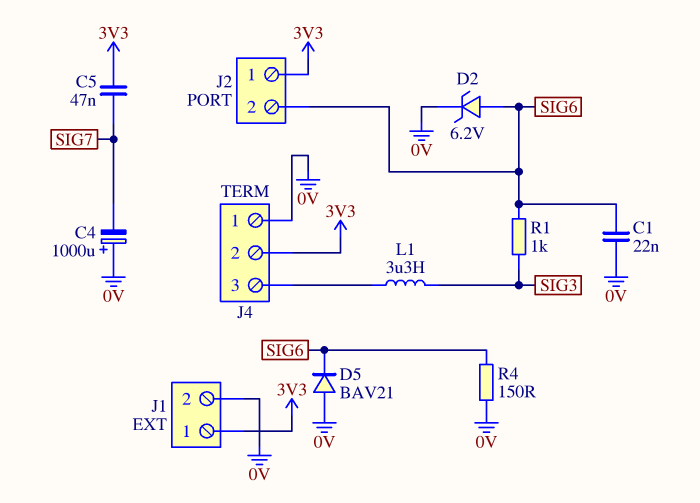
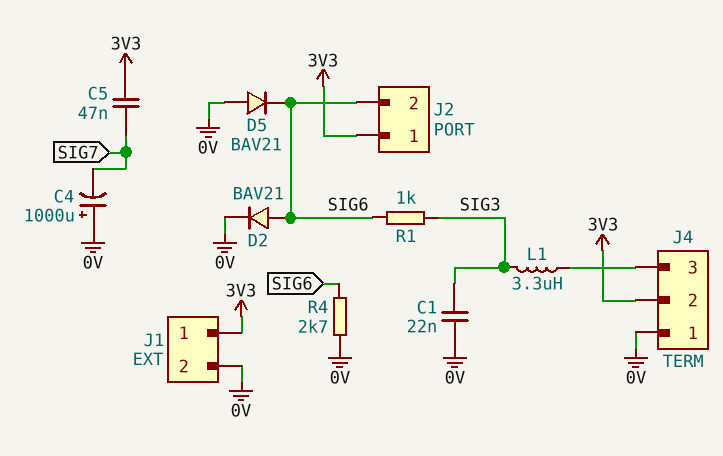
C1: 22nF (0V, SIG6) -> 22nF (0V, SIG3)
D2: zener 6.2V (A SIG6, K 0V) -> diode BAV21 (A SIG6, K 0V)
R4: 150 (0V, SIG6) -> 2.7k (0V, SIG6)

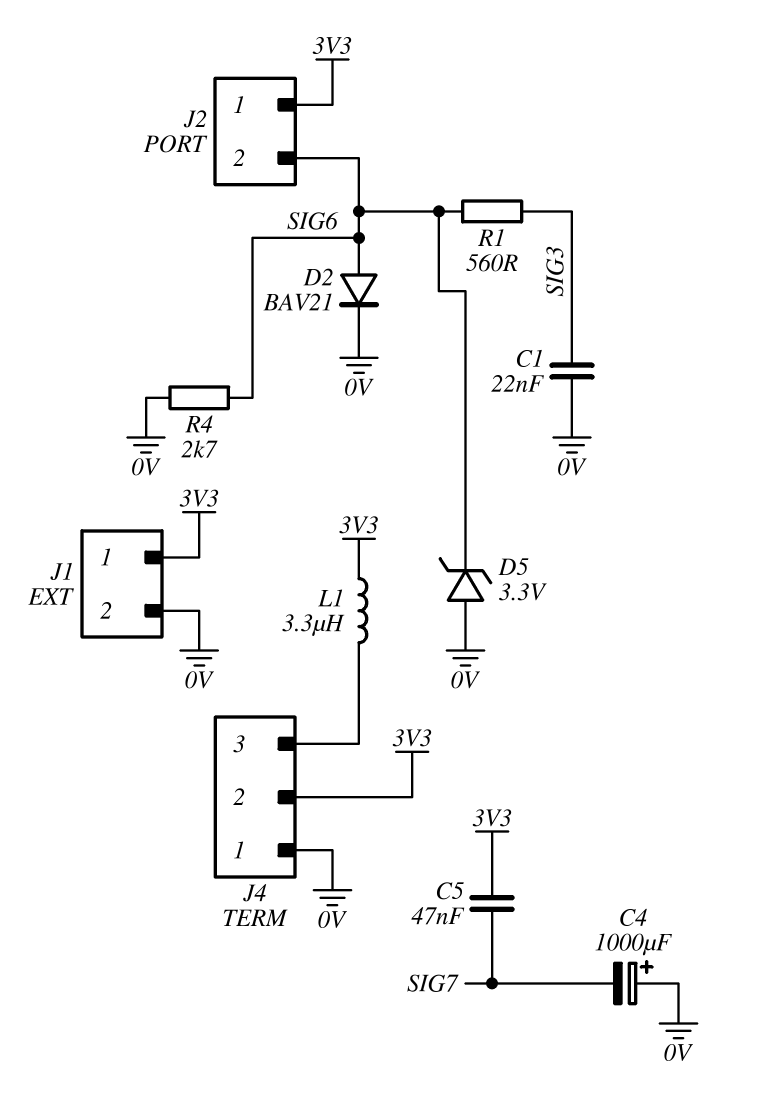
D5: diode BAV21 (A 0V, K SIG6) -> zener 3.3V (A 0V, K SIG6)
L1: 3.3uH (J4/3, SIG3) -> 3.3uH (3V3, J4/3)
R1: 1k (SIG3, SIG6) -> 560 (SIG3, SIG6)

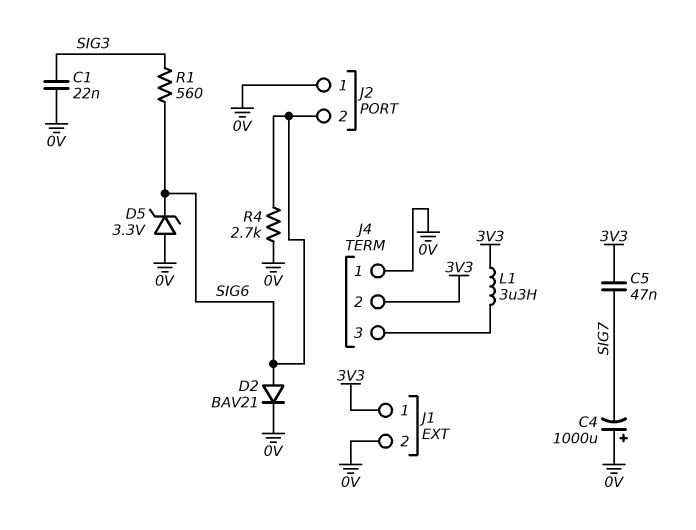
J2 pin 1: 3V3 -> 0V

